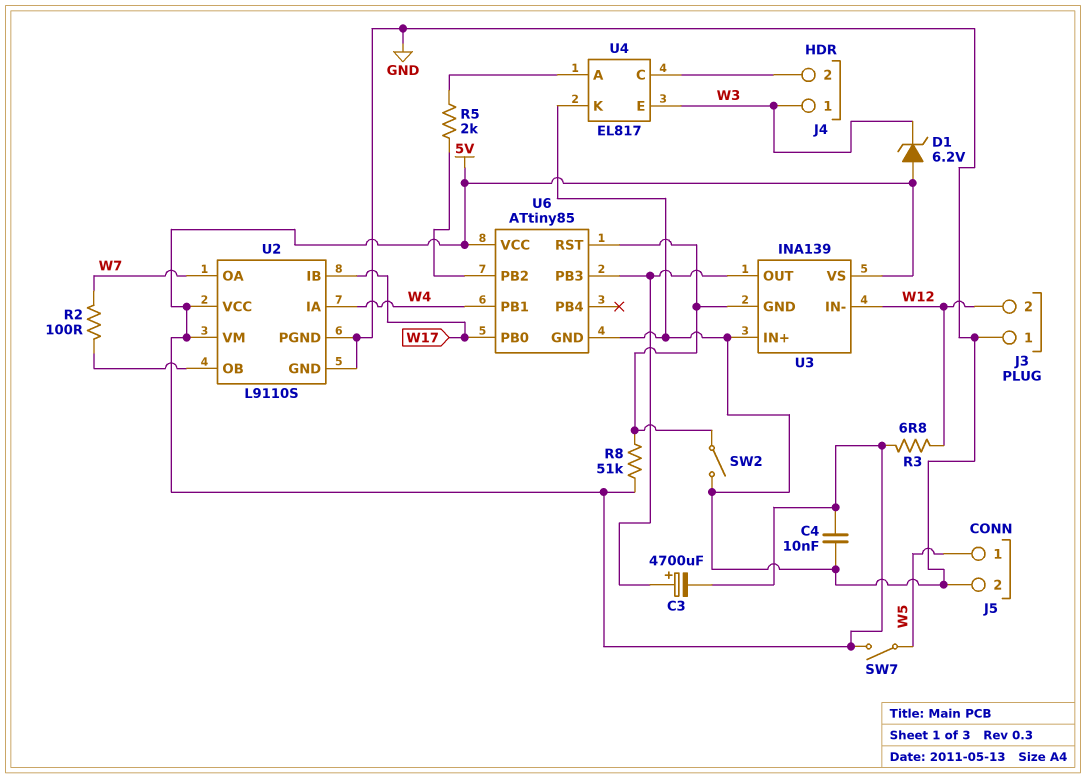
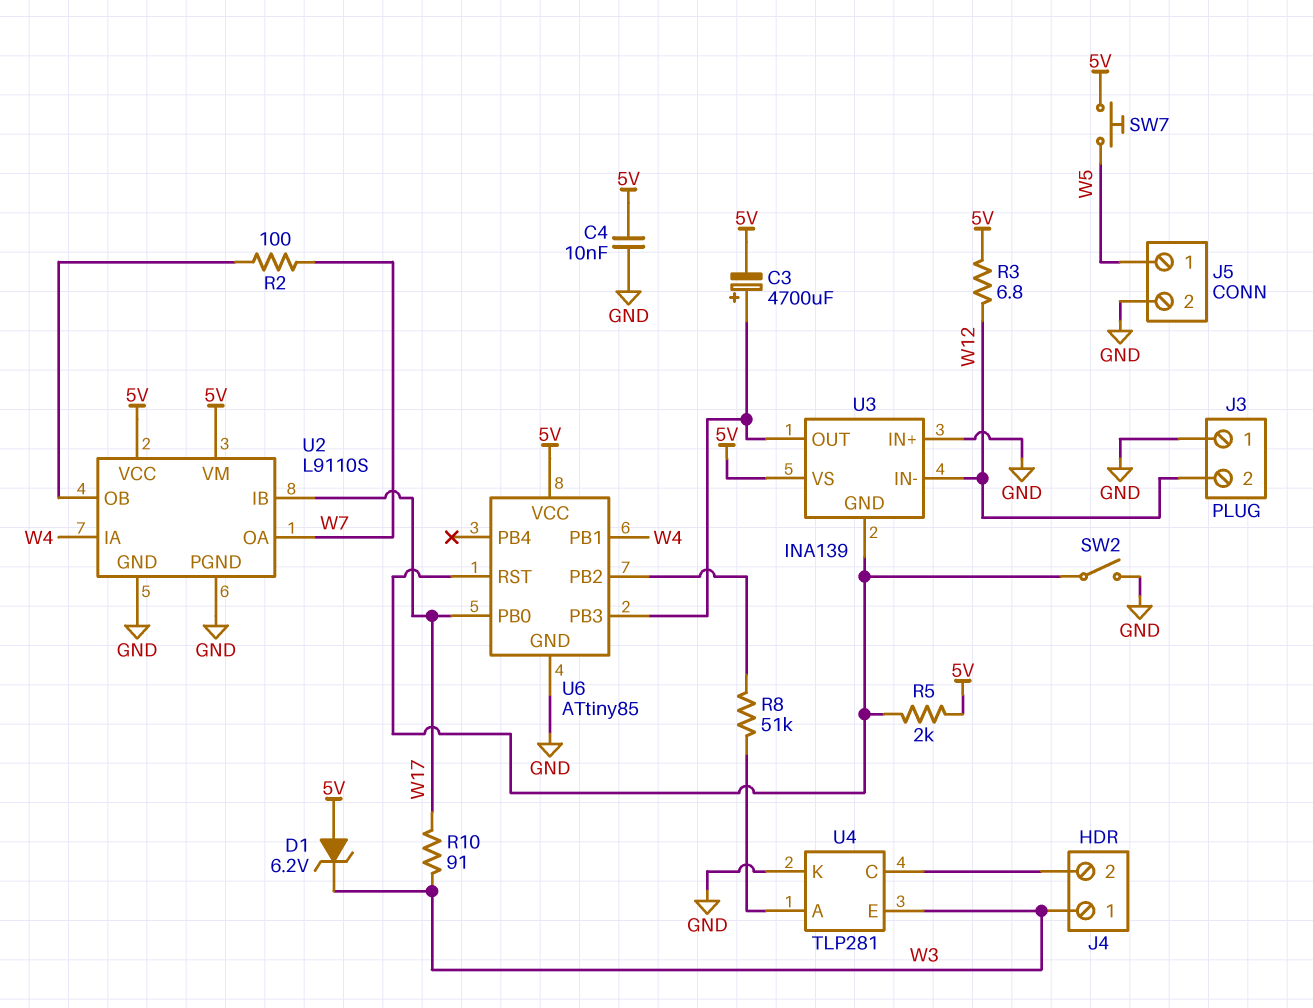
R5: 2k (U4/A, U6/PB2) -> 2k (5V, U3/GND)
R8: 51k (5V, U3/GND) -> 51k (U4/A, U6/PB2)
R10: none -> 91 (W3, W17)
SW7: switch (5V, W5) -> button (5V, W5)
U4: EL817 -> TLP281

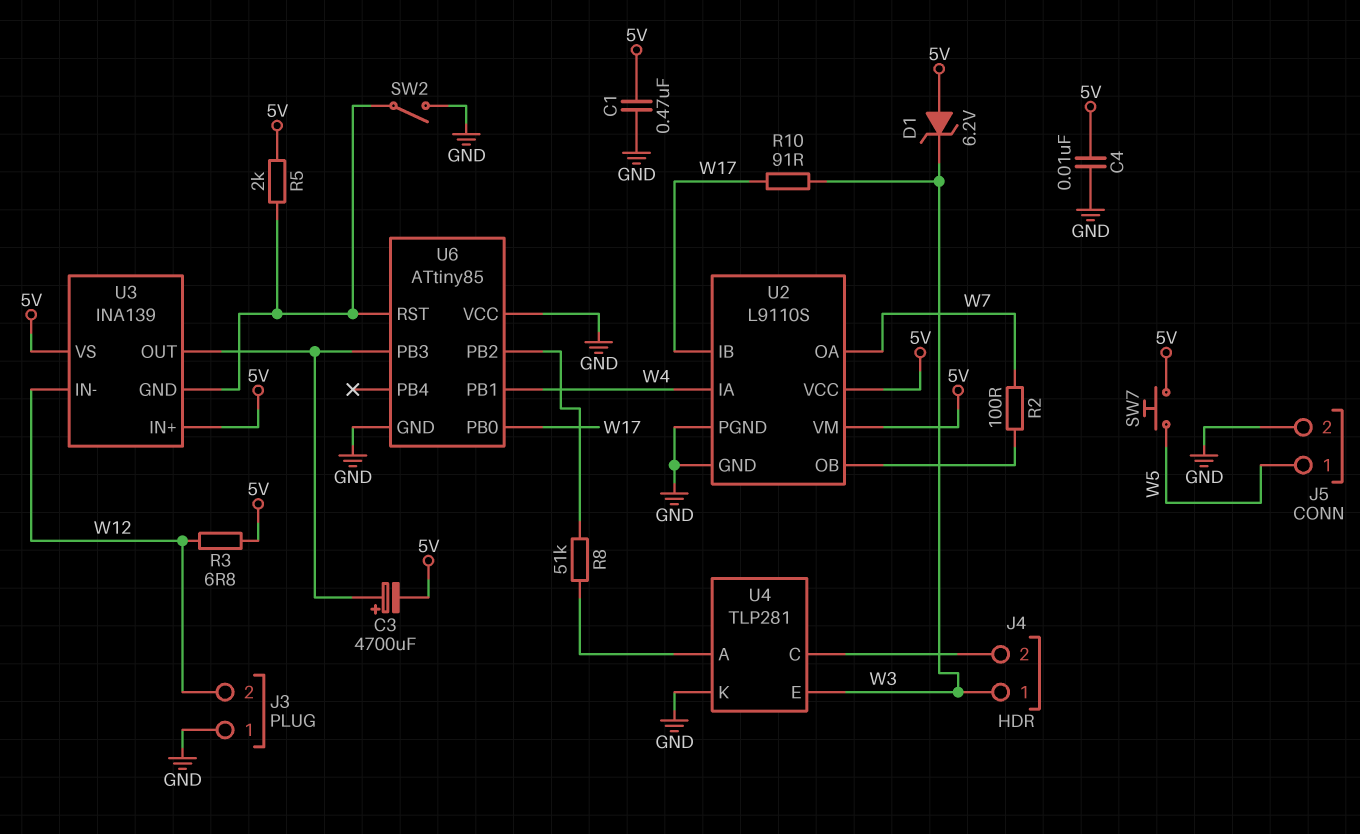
C1: none -> 470nF (5V, GND)
U3 pin IN+: GND -> 5V
U6 pin VCC: 5V -> GND

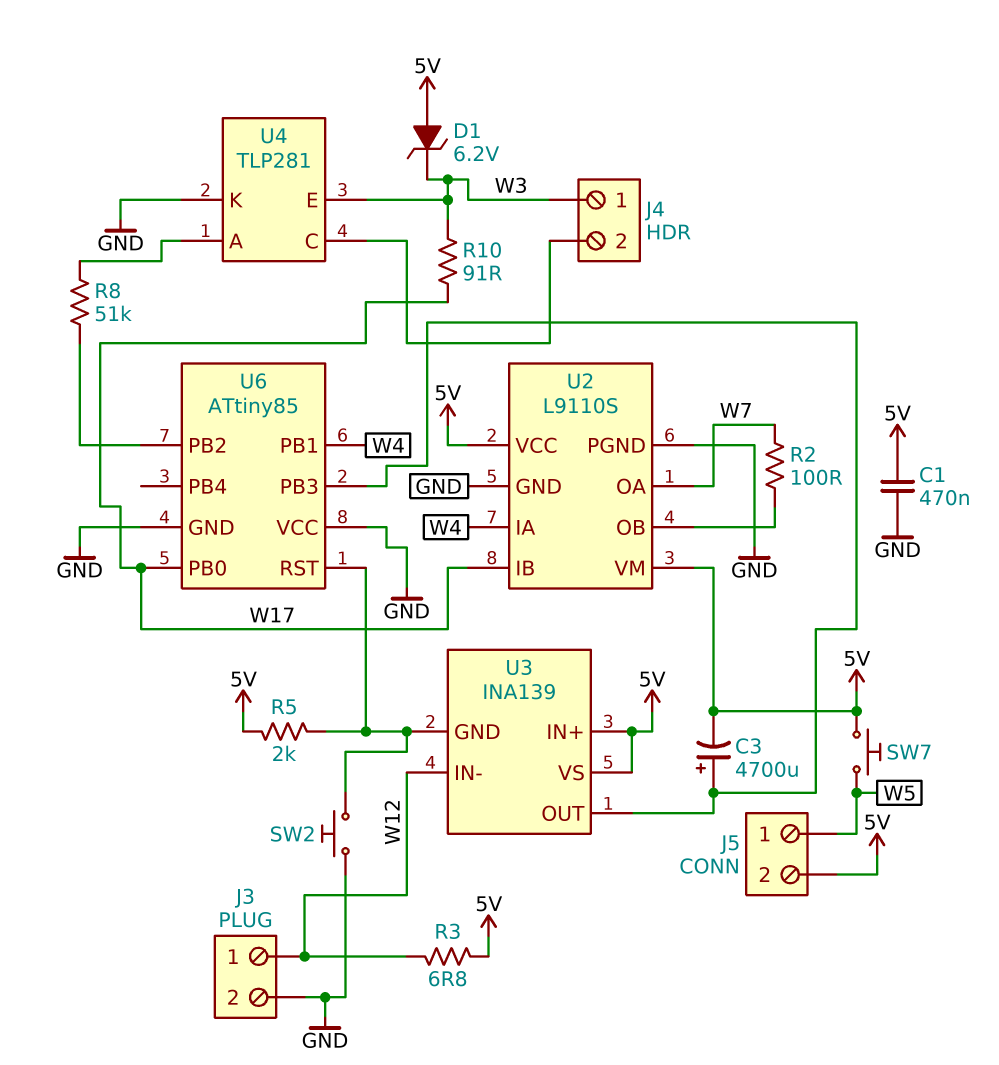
C4: 10nF (5V, GND) -> none
J3 pin 1: GND -> W12
J3 pin 2: W12 -> GND
J5 pin 2: GND -> 5V
SW2: switch (GND, U3/GND) -> button (GND, U3/GND)

